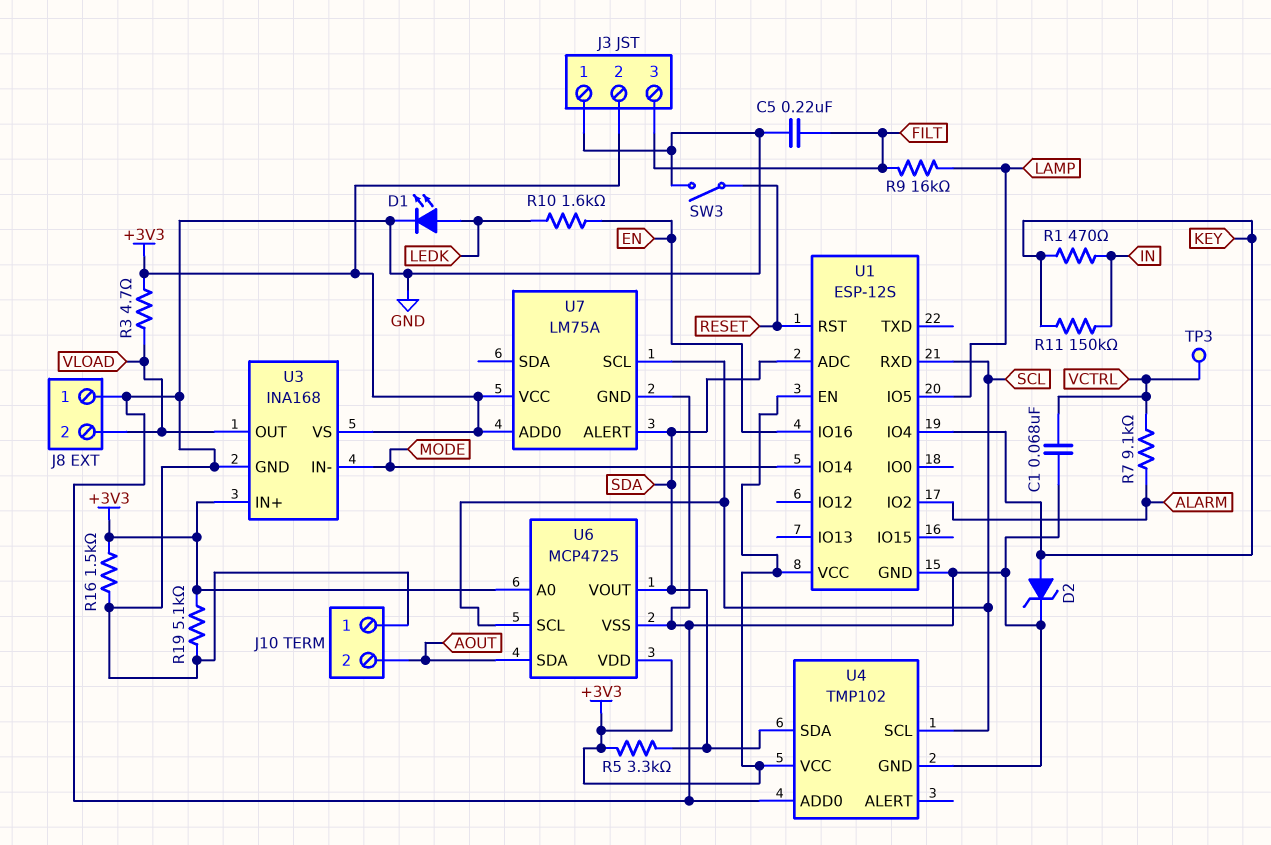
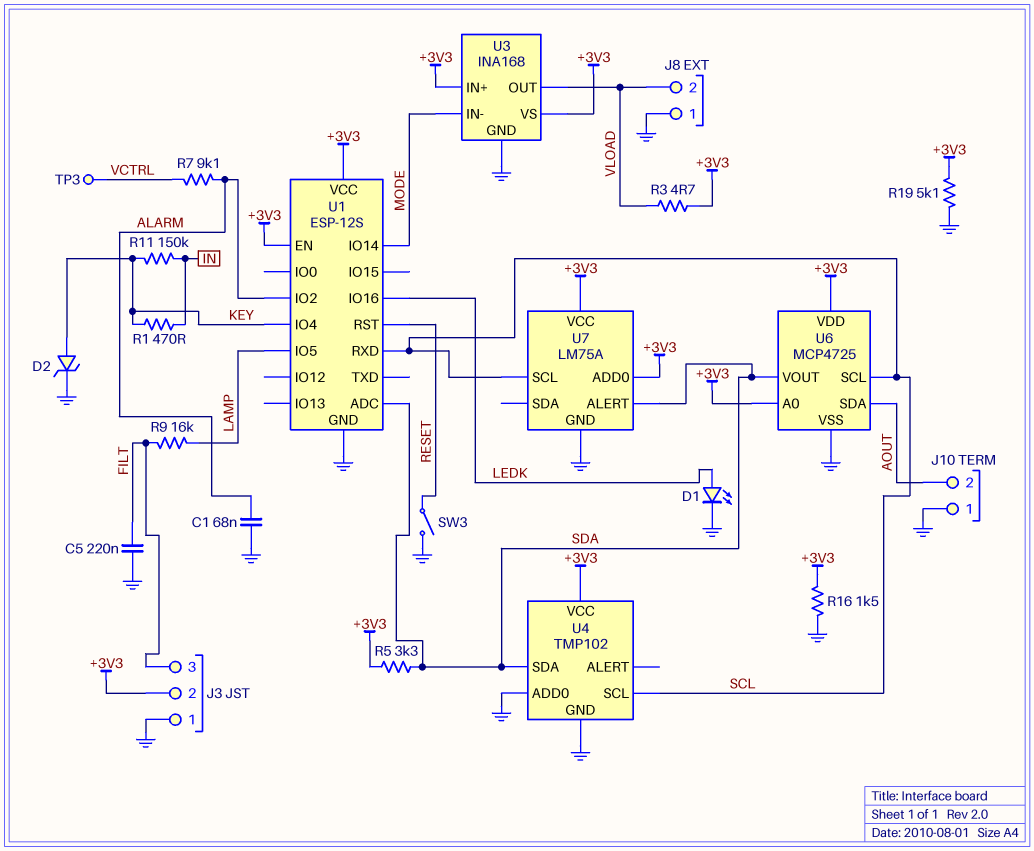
C1: 68nF (GND, VCTRL) -> 68nF (ALARM, GND)
R10: 1.6k (EN, LEDK) -> none
U1 pin IO16: EN -> LEDK

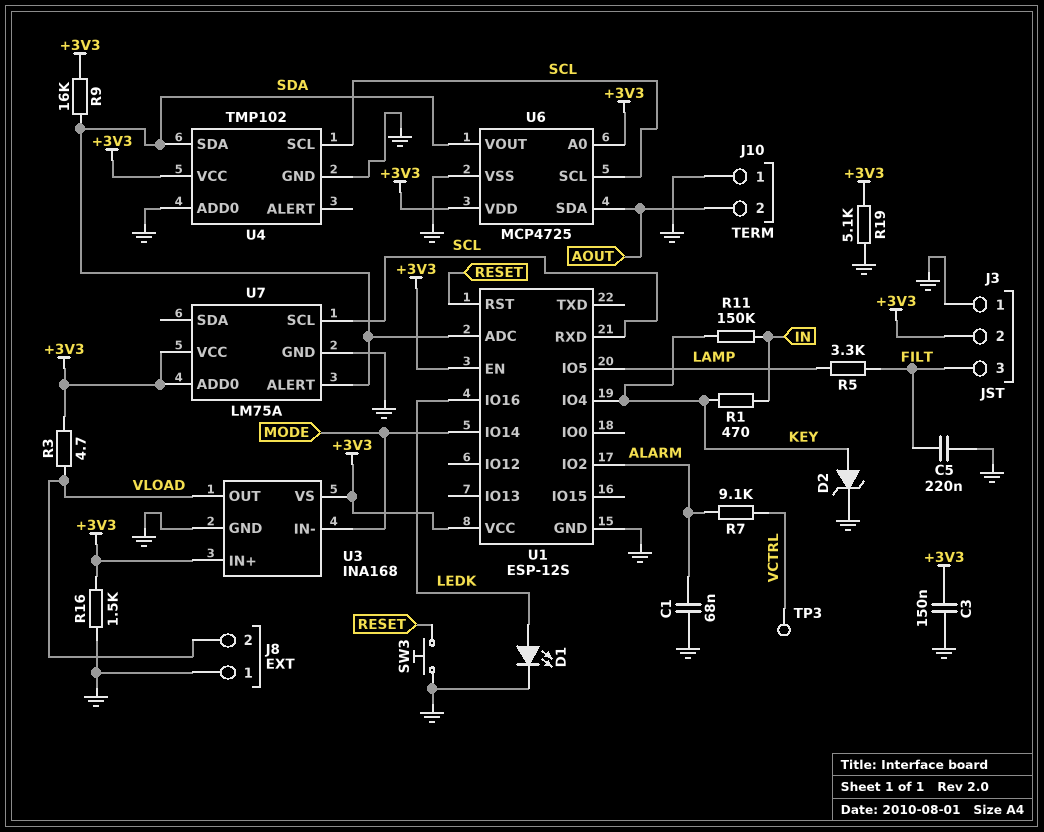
C3: none -> 150nF (+3V3, GND)
R5: 3.3k (+3V3, SDA) -> 3.3k (FILT, LAMP)
R9: 16k (FILT, LAMP) -> 16k (+3V3, SDA)
SW3: switch (GND, RESET) -> button (GND, RESET)

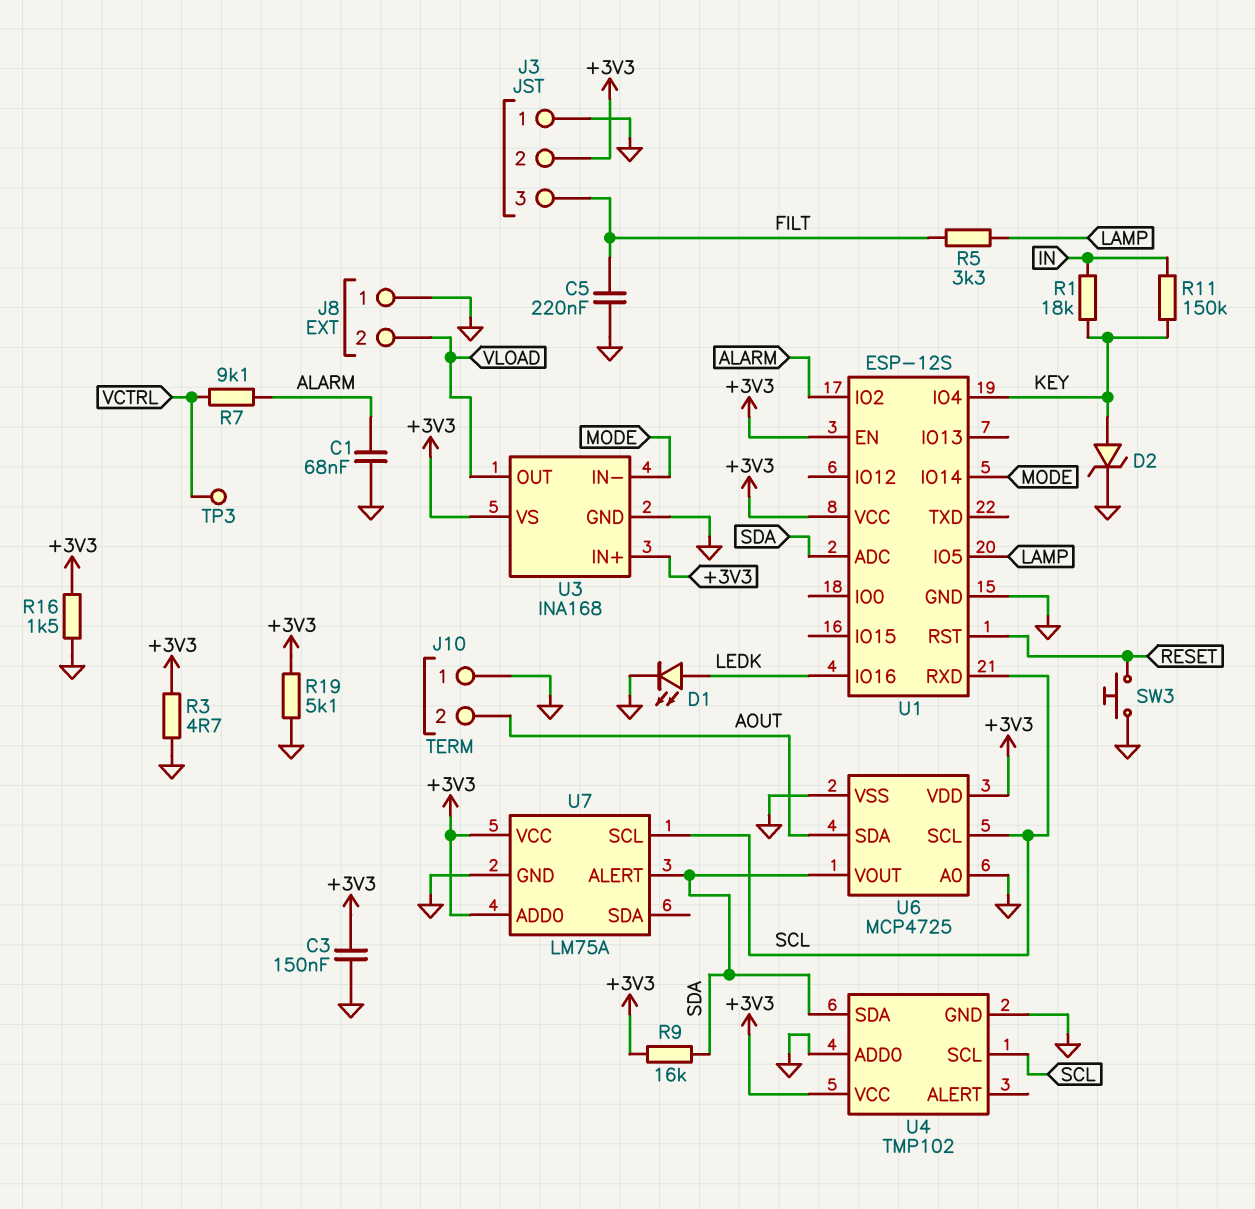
R1: 470 (IN, KEY) -> 18k (IN, KEY)
R3: 4.7 (+3V3, VLOAD) -> 4.7 (+3V3, GND)
U6 pin A0: +3V3 -> GND

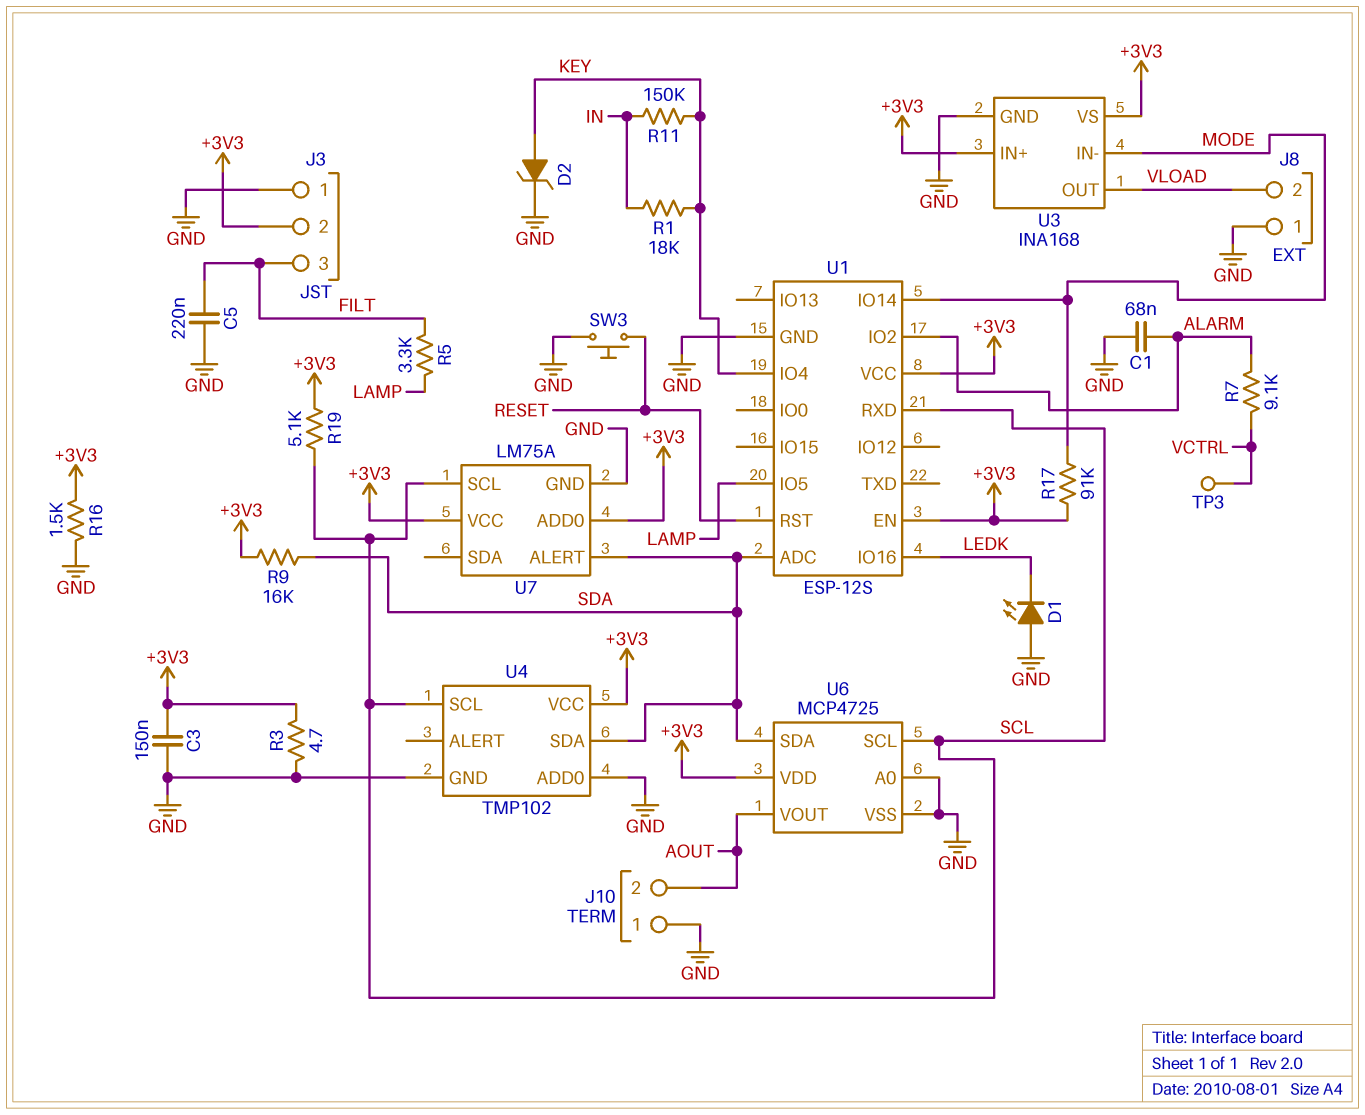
D1: LED (A LEDK, K GND) -> LED (A GND, K LEDK)
R17: none -> 91k (+3V3, MODE)
R19: 5.1k (+3V3, GND) -> 5.1k (+3V3, SCL)
U6 pin SDA: AOUT -> SDA
U6 pin VOUT: SDA -> AOUT

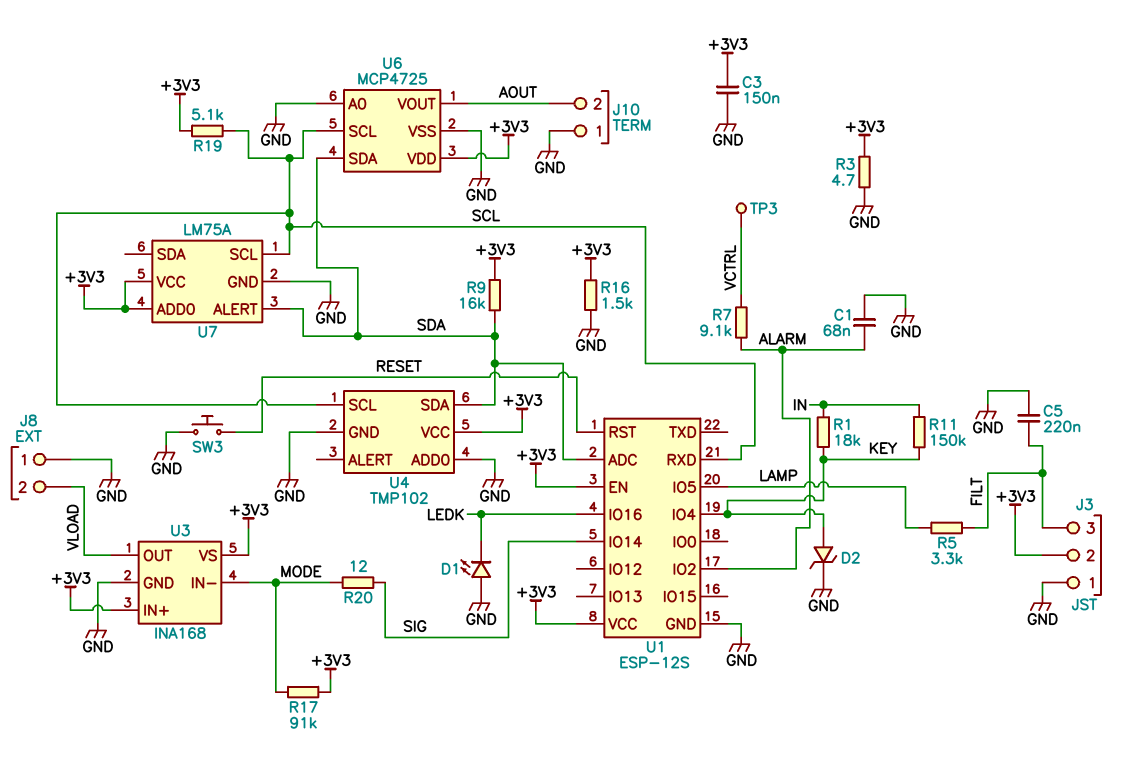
R20: none -> 12 (MODE, SIG)
U1 pin IO14: MODE -> SIG

